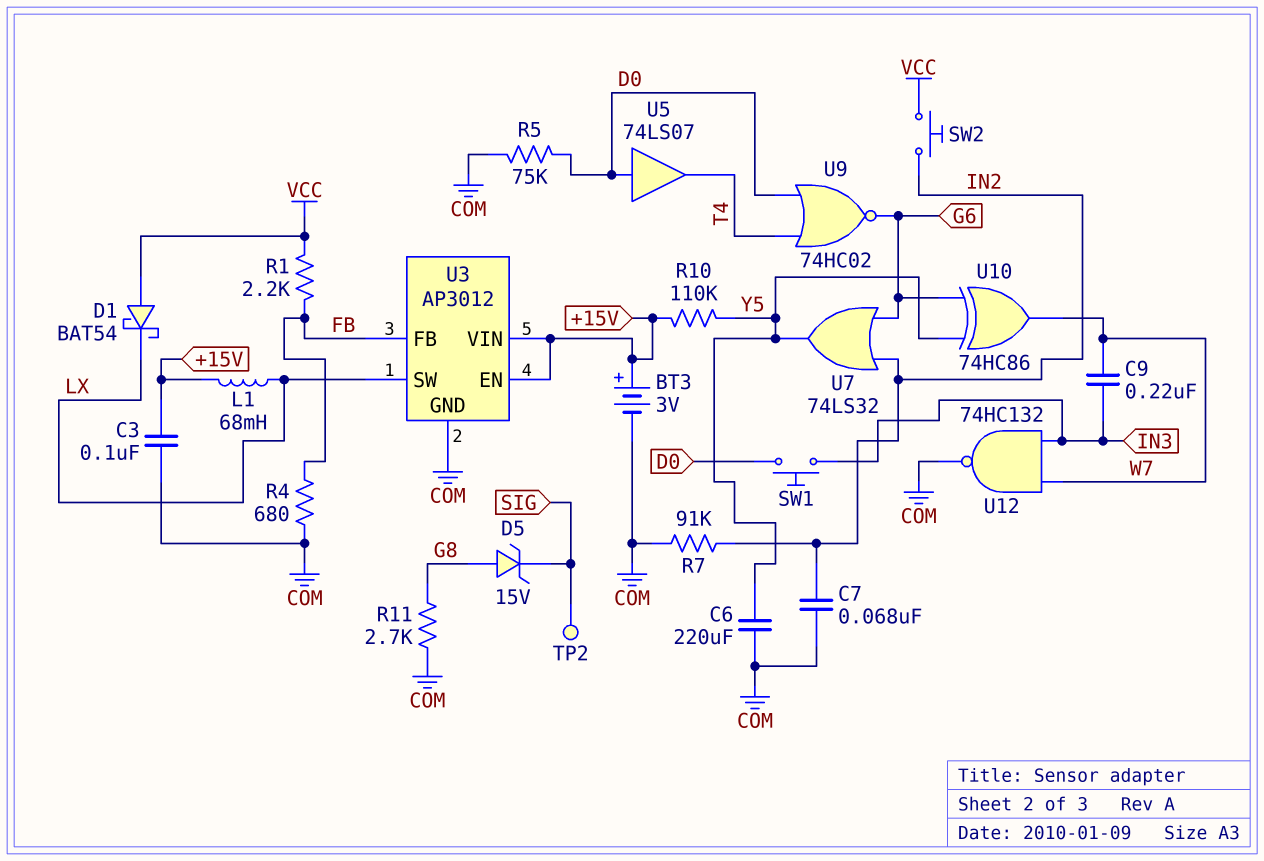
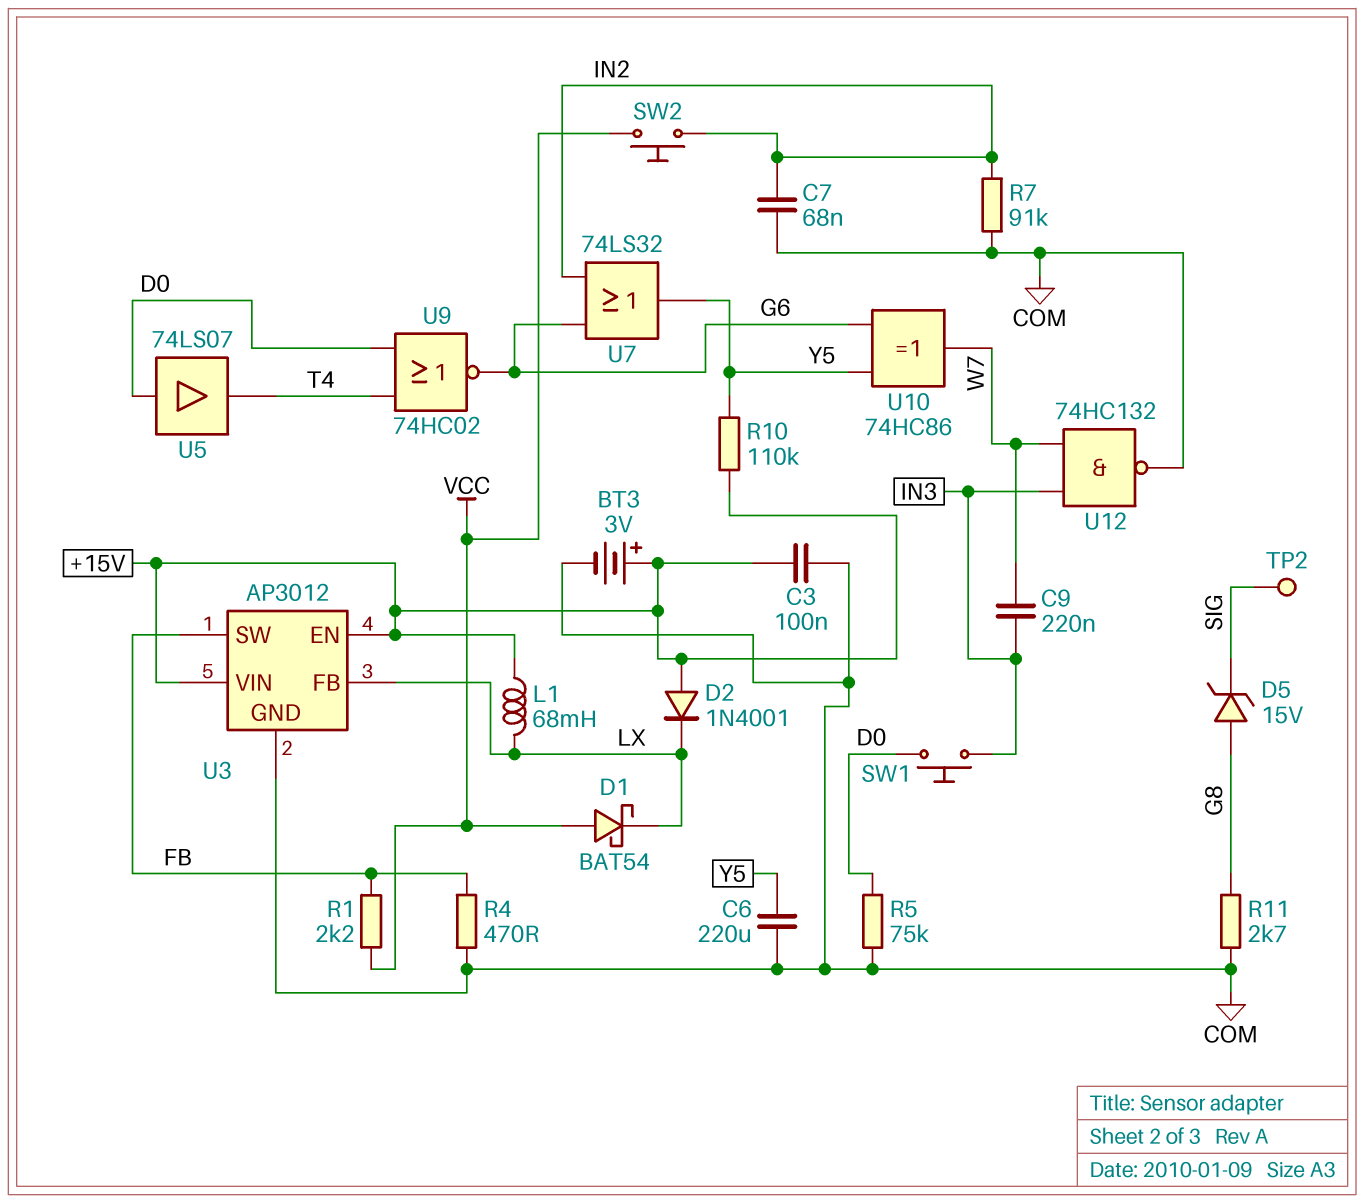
D2: none -> diode 1N4001 (A +15V, K LX)
R4: 680 (COM, FB) -> 470 (COM, FB)
U3 pin FB: FB -> LX
U3 pin SW: LX -> FB

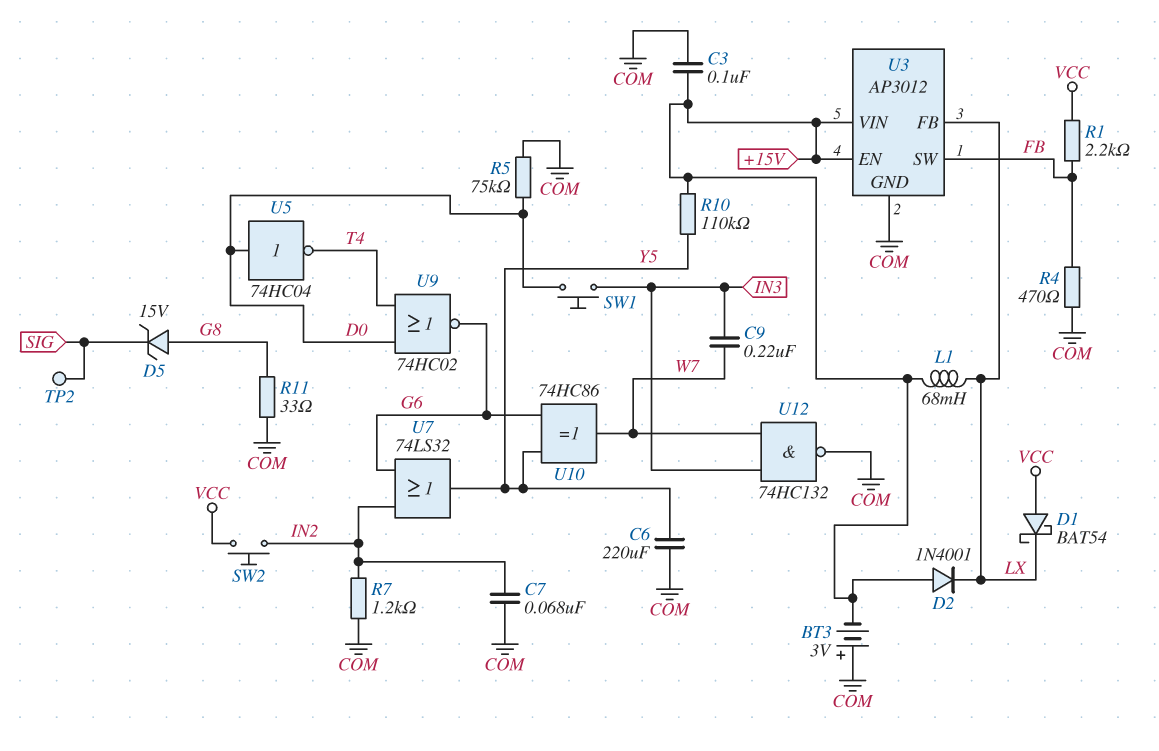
BT3: 3V (plus +15V, minus COM) -> 3V (plus COM, minus +15V)
R7: 91k (COM, IN2) -> 1.2k (COM, IN2)
R11: 2.7k (COM, G8) -> 33 (COM, G8)
U5: buffer 74LS07 (in D0, out T4) -> NOT 74HC04 (in D0, out T4)

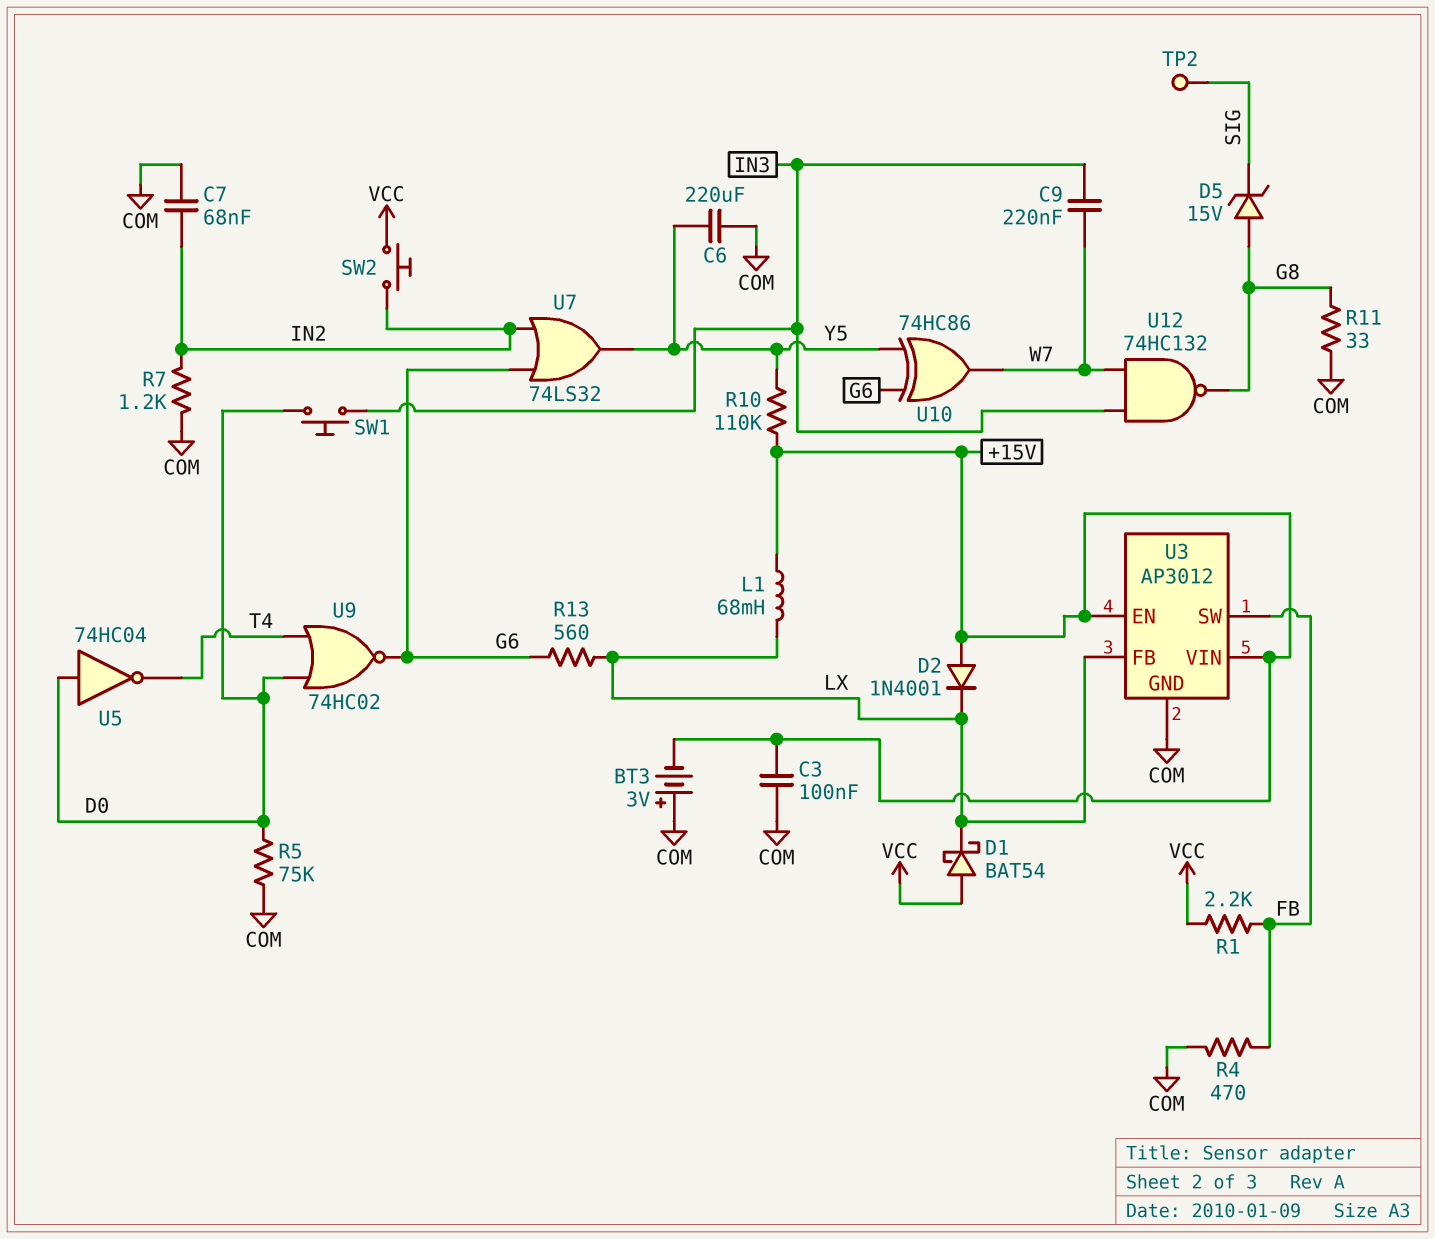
R13: none -> 560 (G6, LX)
U12: NAND 74HC132 (in IN3, in W7, out COM) -> NAND 74HC132 (in IN3, in W7, out G8)

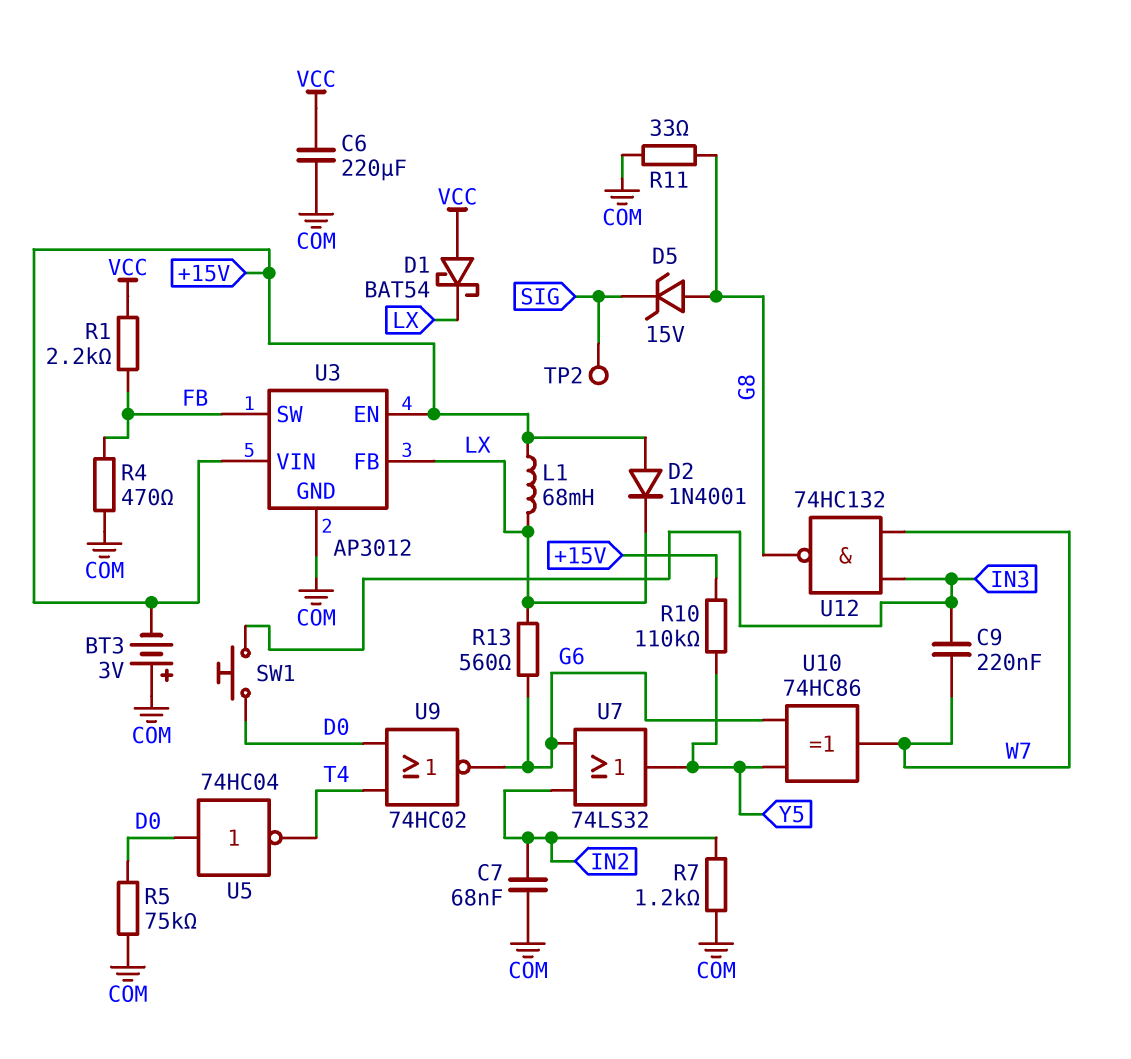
C3: 100nF (+15V, COM) -> none
C6: 220uF (COM, Y5) -> 220uF (COM, VCC)
SW2: button (IN2, VCC) -> none

